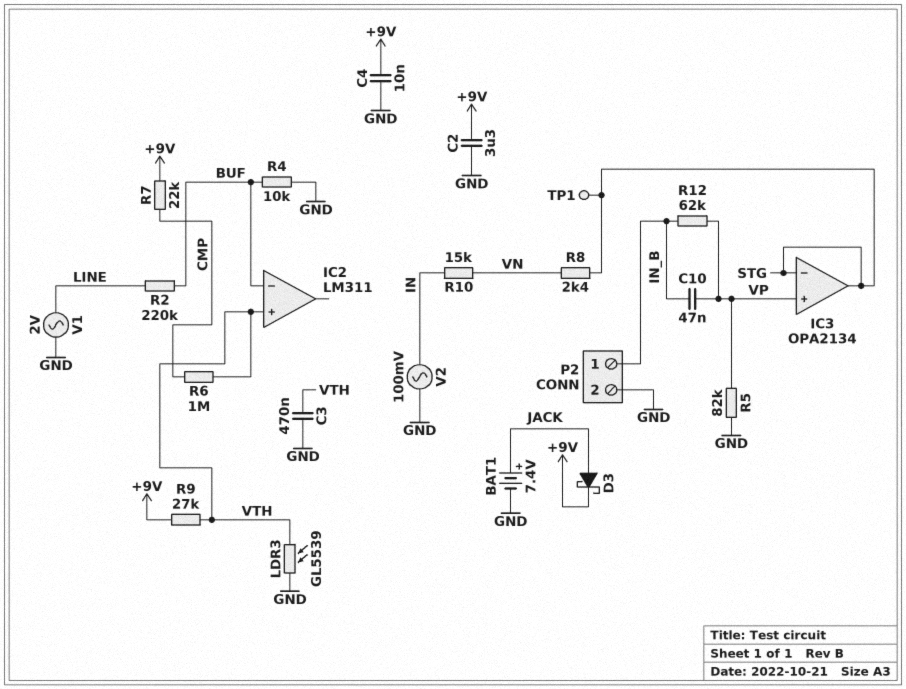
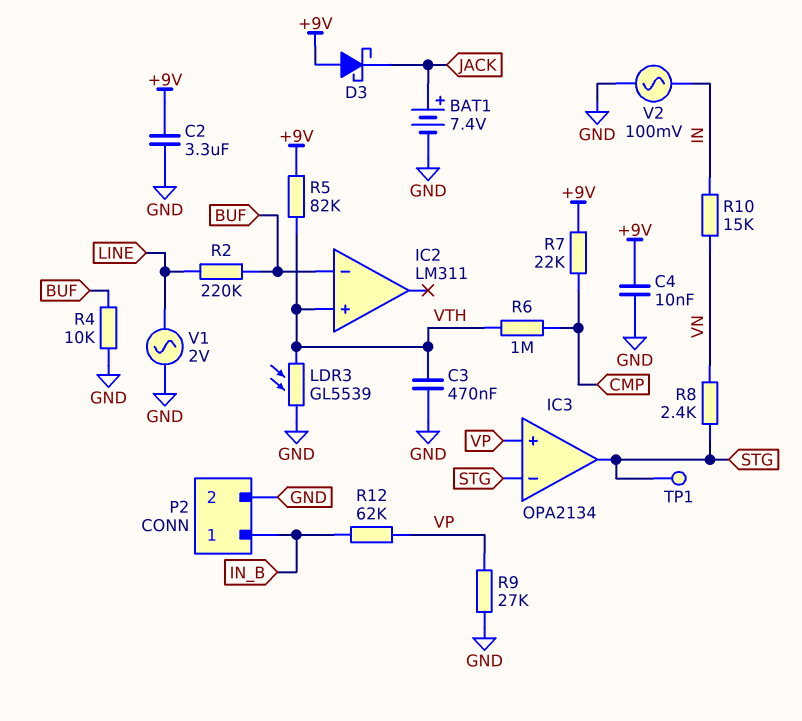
C10: 47nF (IN_B, VP) -> none
D3: schottky (A JACK, K +9V) -> schottky (A +9V, K JACK)
R5: 82k (GND, VP) -> 82k (+9V, VTH)
R9: 27k (+9V, VTH) -> 27k (GND, VP)

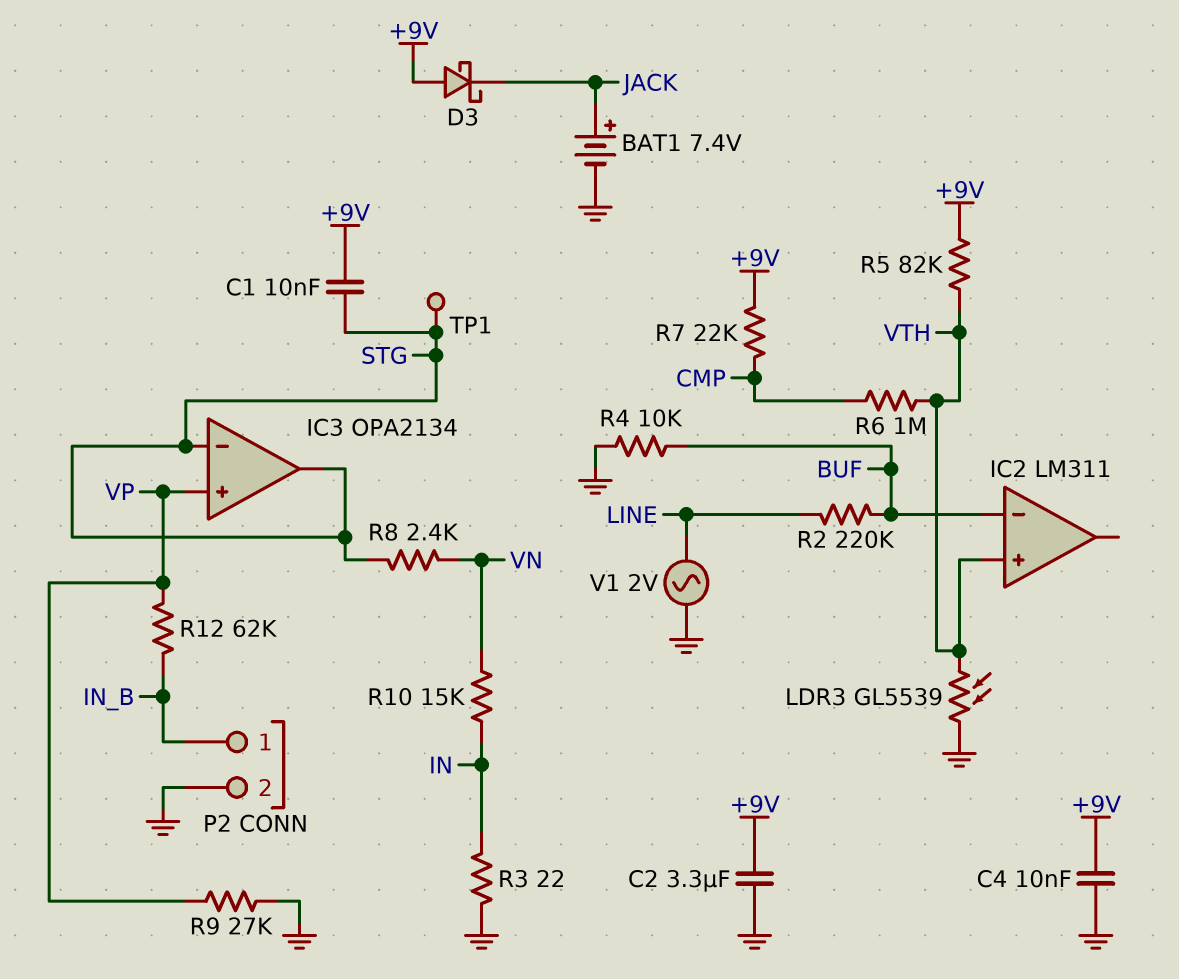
C1: none -> 10nF (+9V, STG)
C3: 470nF (GND, VTH) -> none
R3: none -> 22 (GND, IN)
V2: AC 100mV (GND, IN) -> none

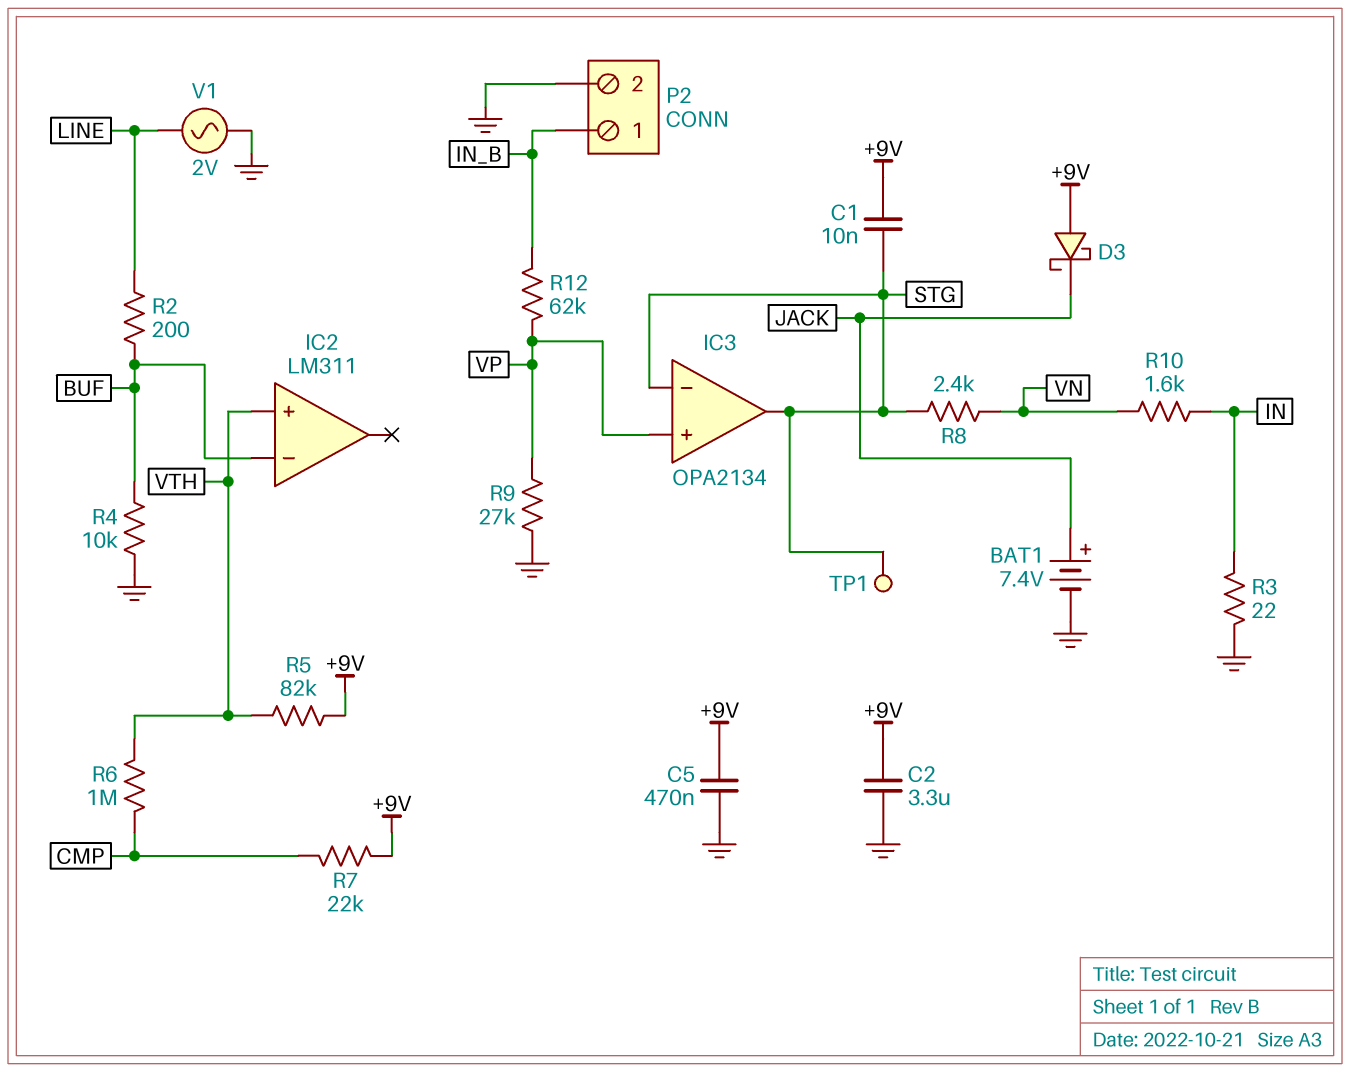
C4: 10nF (+9V, GND) -> none
C5: none -> 470nF (+9V, GND)
LDR3: GL5539 (GND, VTH) -> none
R2: 220k (BUF, LINE) -> 200 (BUF, LINE)
R10: 15k (IN, VN) -> 1.6k (IN, VN)

